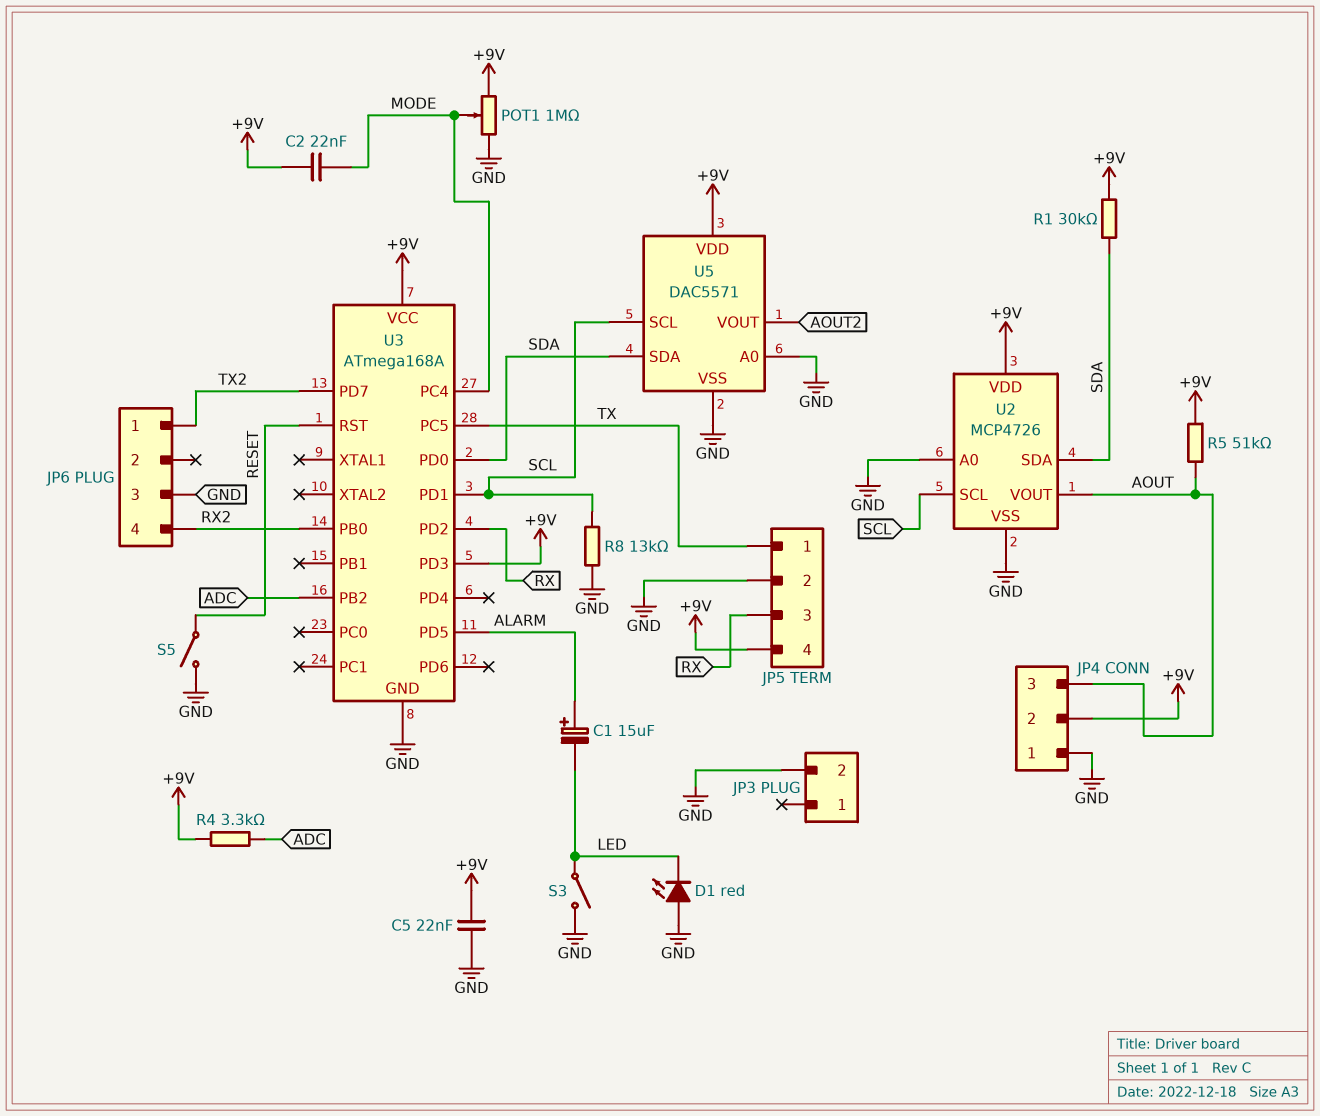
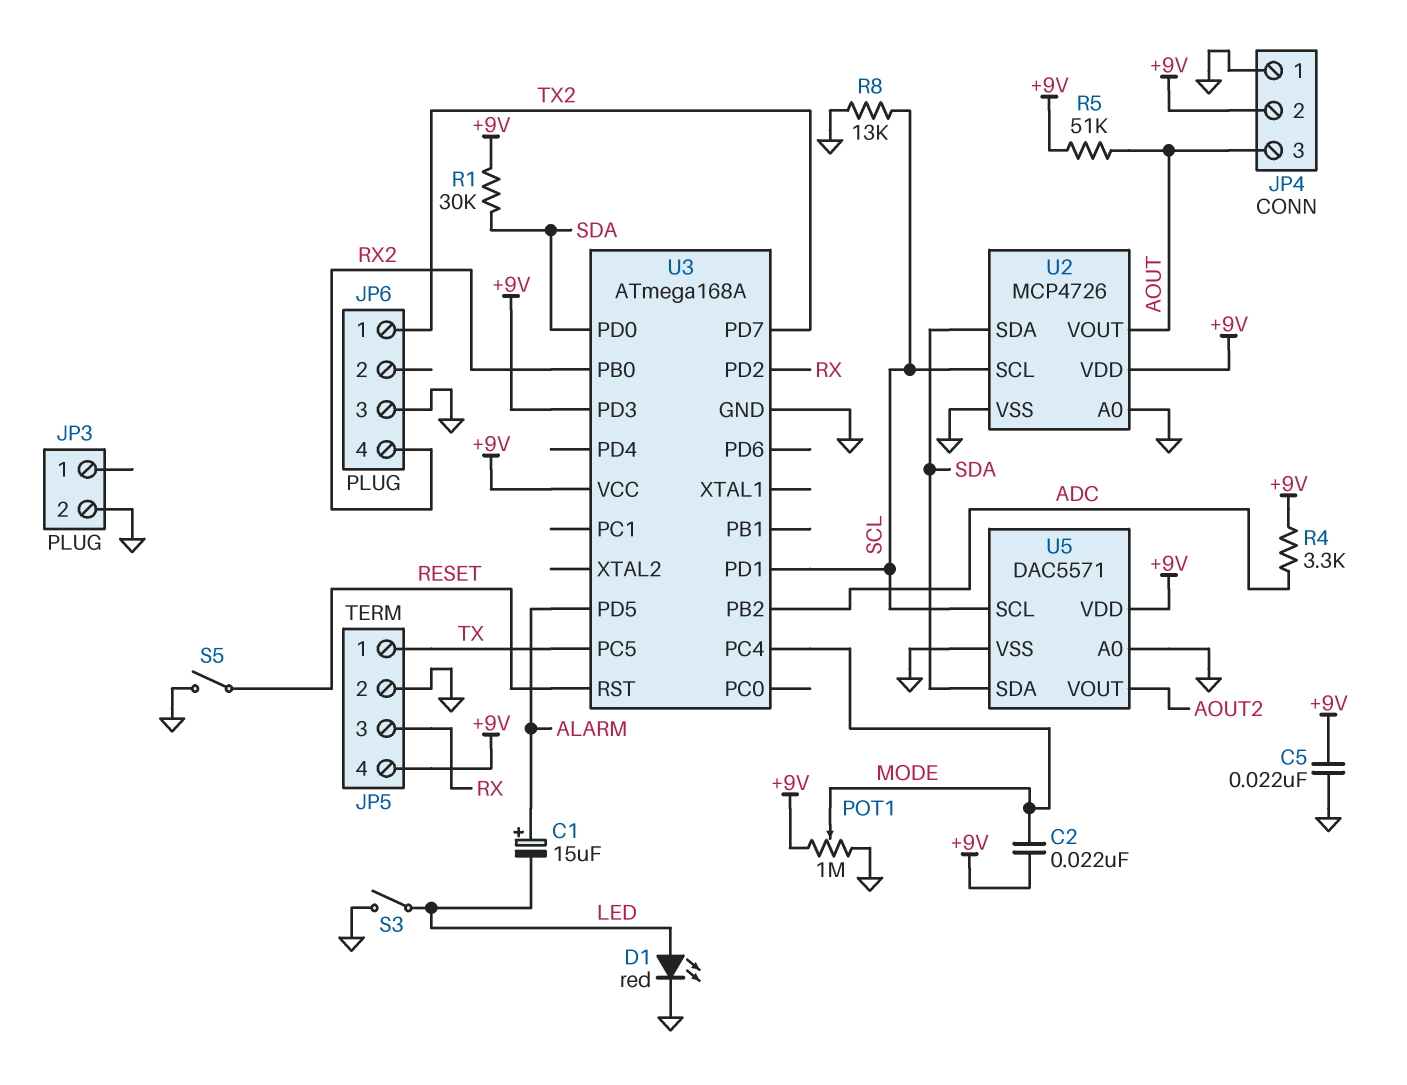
D1: LED red (A GND, K LED) -> LED red (A LED, K GND)

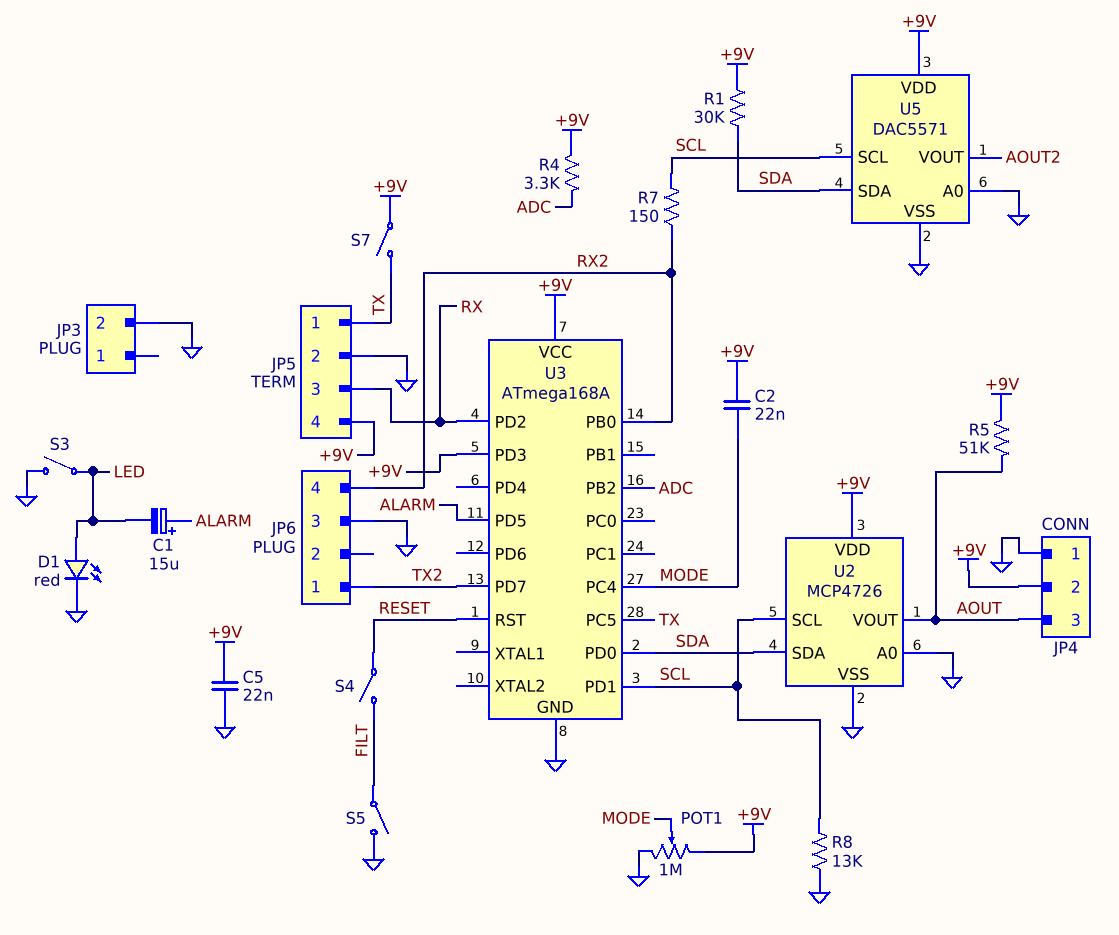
R7: none -> 150 (RX2, SCL)
S4: none -> switch (FILT, RESET)
S5: switch (GND, RESET) -> switch (FILT, GND)
S7: none -> switch (+9V, TX)

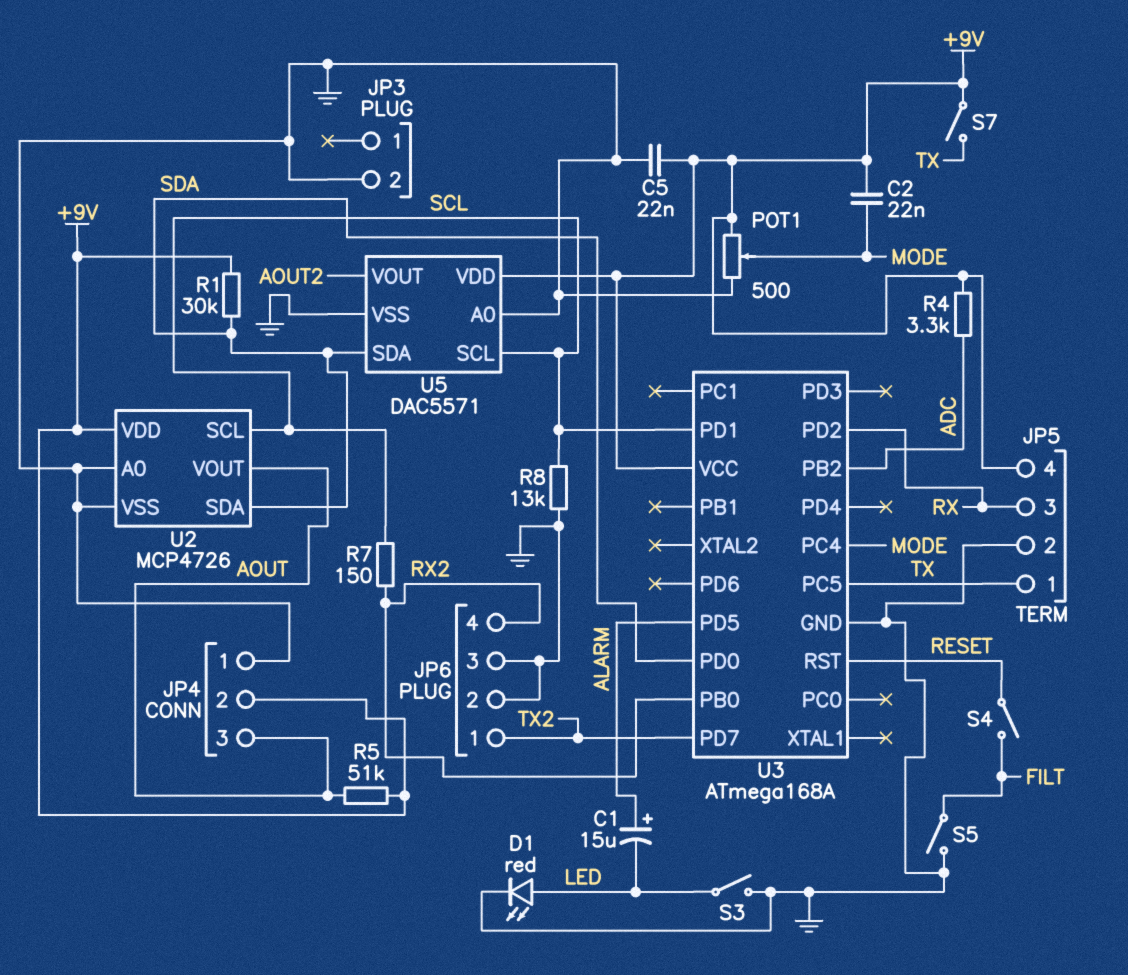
JP6 pin 2: none -> GND
POT1: 1M (+9V, GND, wiper MODE) -> 500 (+9V, GND, wiper MODE)
U3 pin PD3: +9V -> none

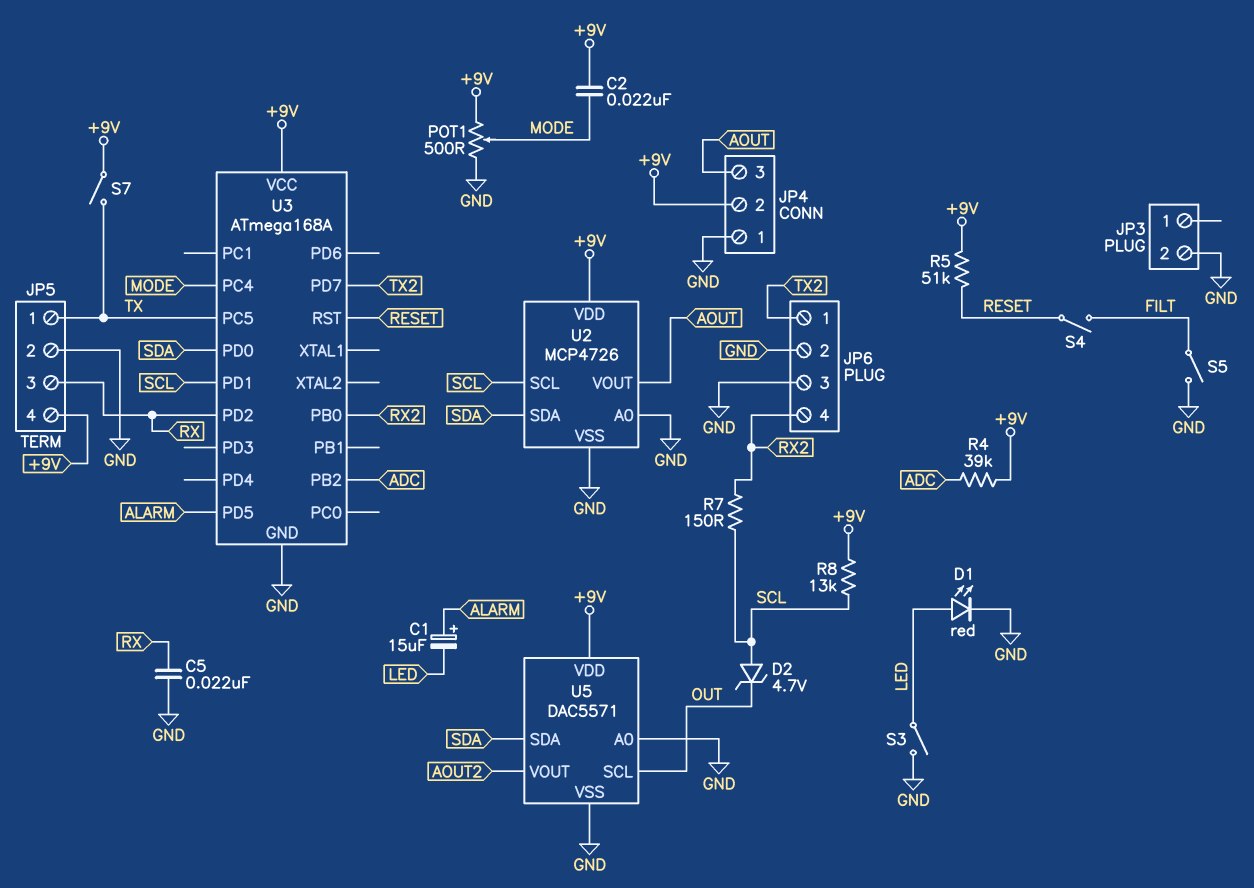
C5: 22nF (+9V, GND) -> 22nF (GND, RX)
D2: none -> zener 4.7V (A SCL, K OUT)
R1: 30k (+9V, SDA) -> none
R4: 3.3k (+9V, ADC) -> 39k (+9V, ADC)
R5: 51k (+9V, AOUT) -> 51k (+9V, RESET)
R8: 13k (GND, SCL) -> 13k (+9V, SCL)
U5 pin SCL: SCL -> OUT

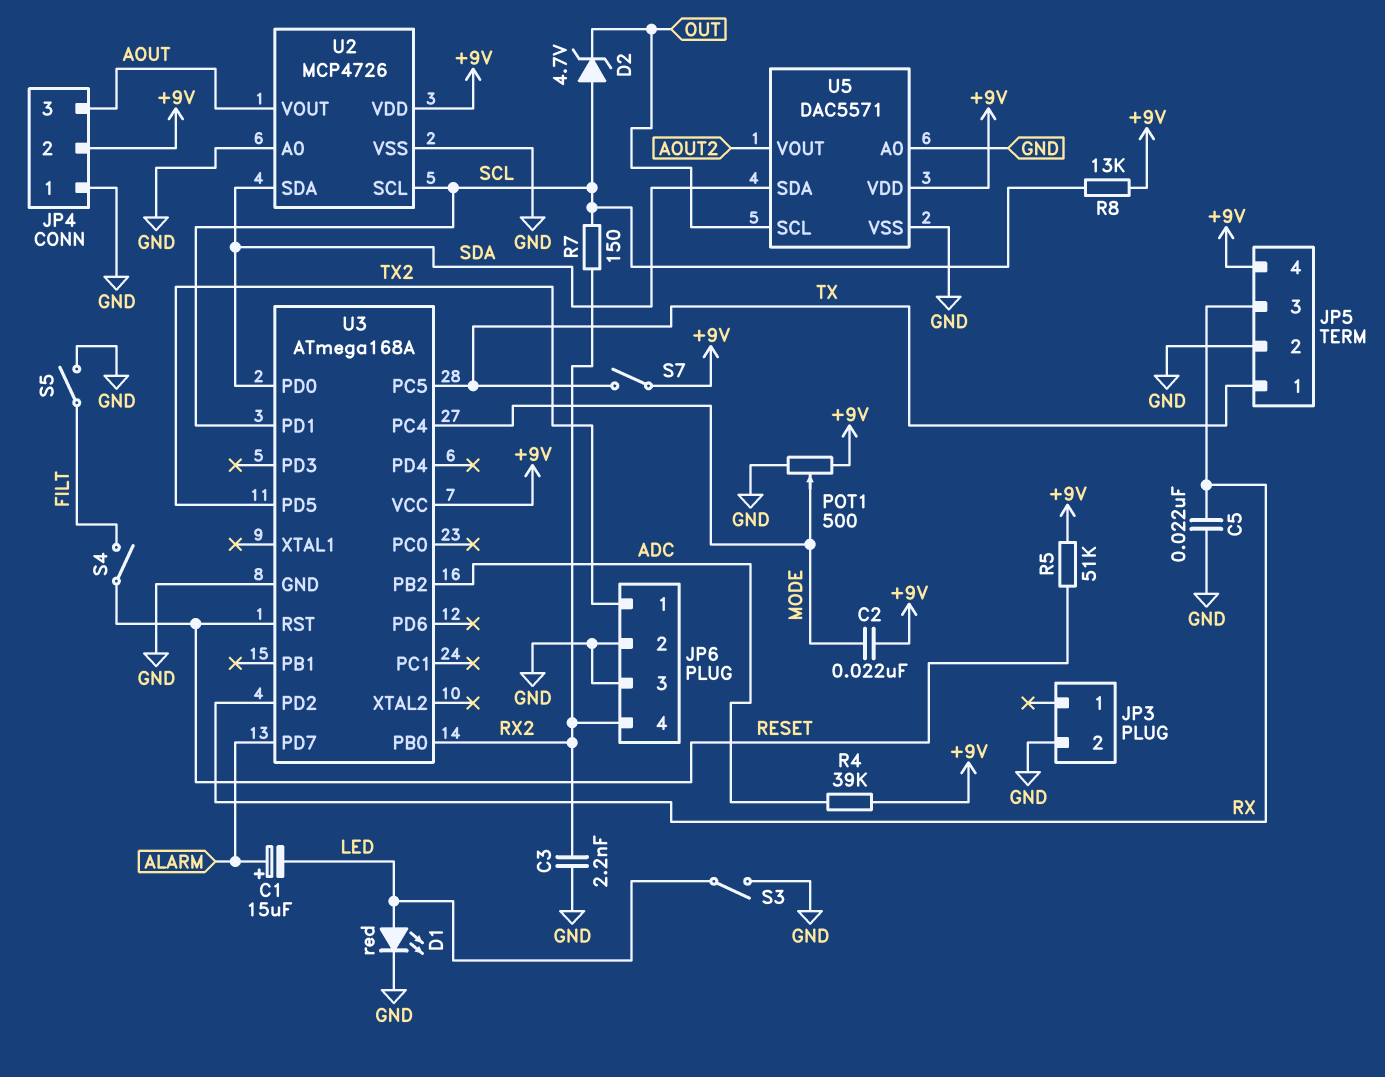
C3: none -> 2.2nF (GND, RX2)
U3 pin PD5: ALARM -> TX2
U3 pin PD7: TX2 -> ALARM

